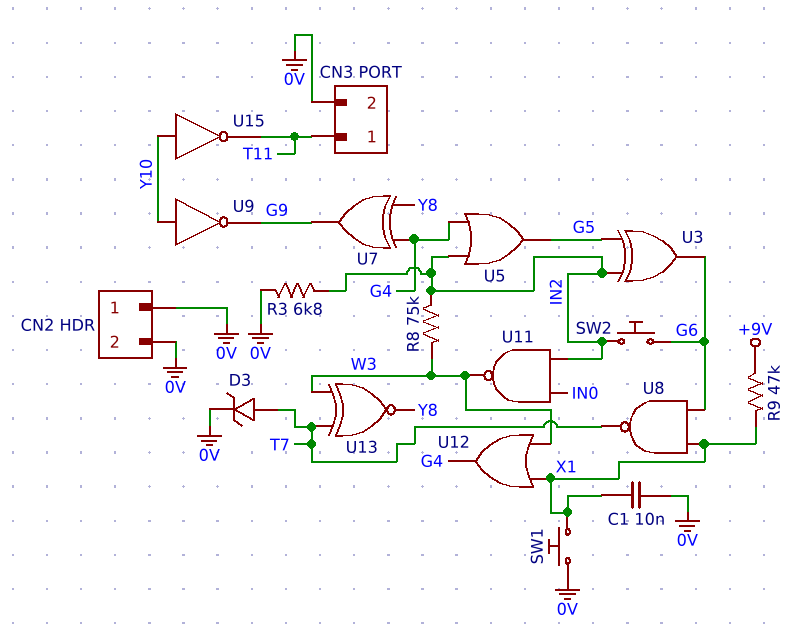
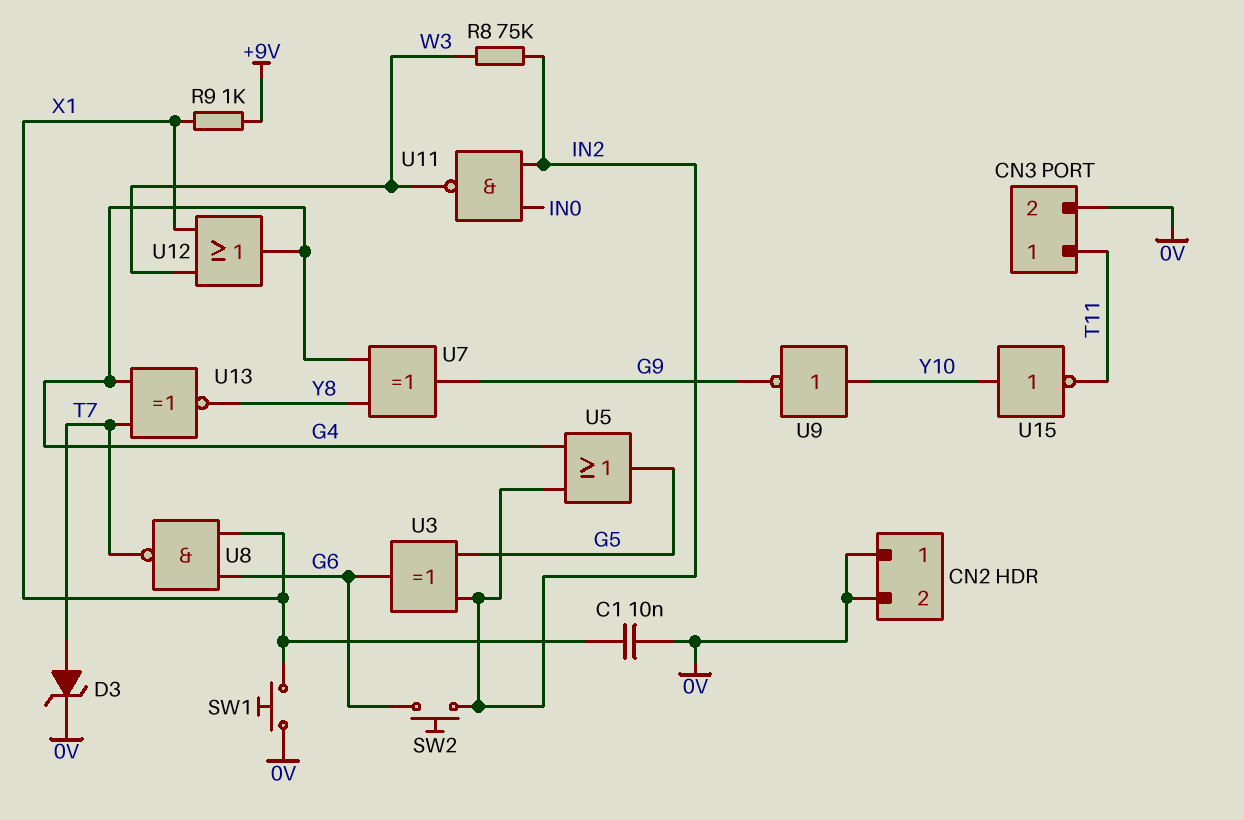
R3: 6.8k (0V, IN2) -> none
R9: 47k (+9V, X1) -> 1k (+9V, X1)
U13: XNOR (in T7, in W3, out Y8) -> XNOR (in G4, in T7, out Y8)

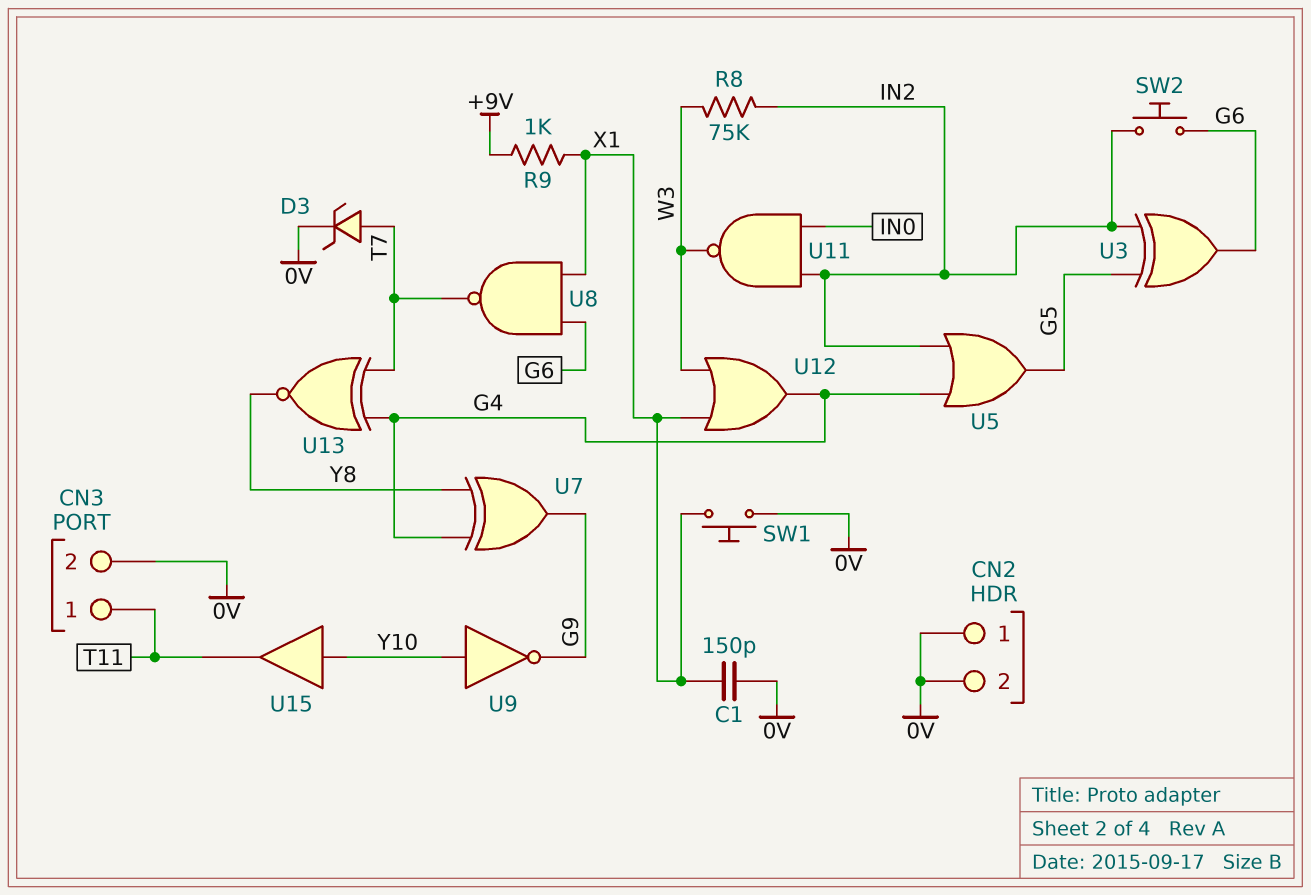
C1: 10nF (0V, X1) -> 150pF (0V, X1)
U15: NOT (in Y10, out T11) -> buffer (in Y10, out T11)

